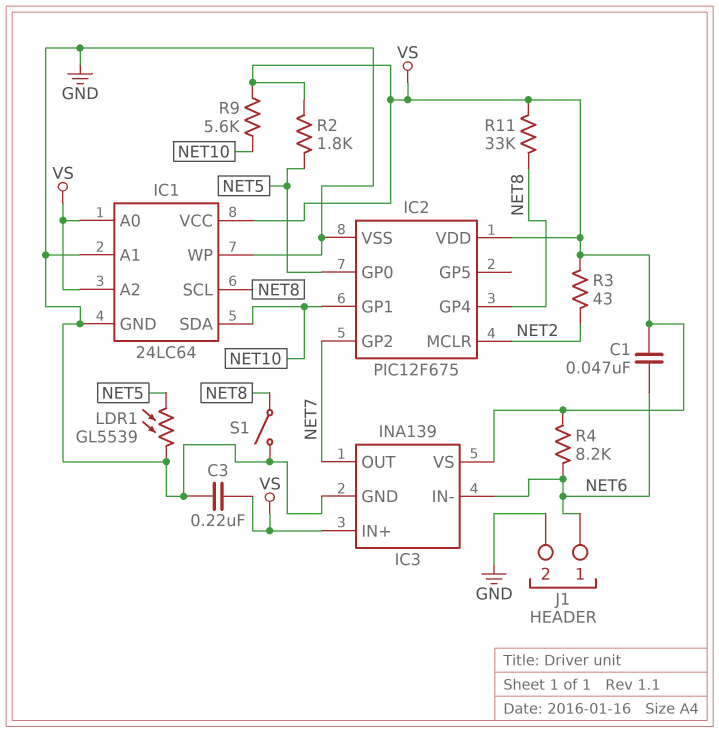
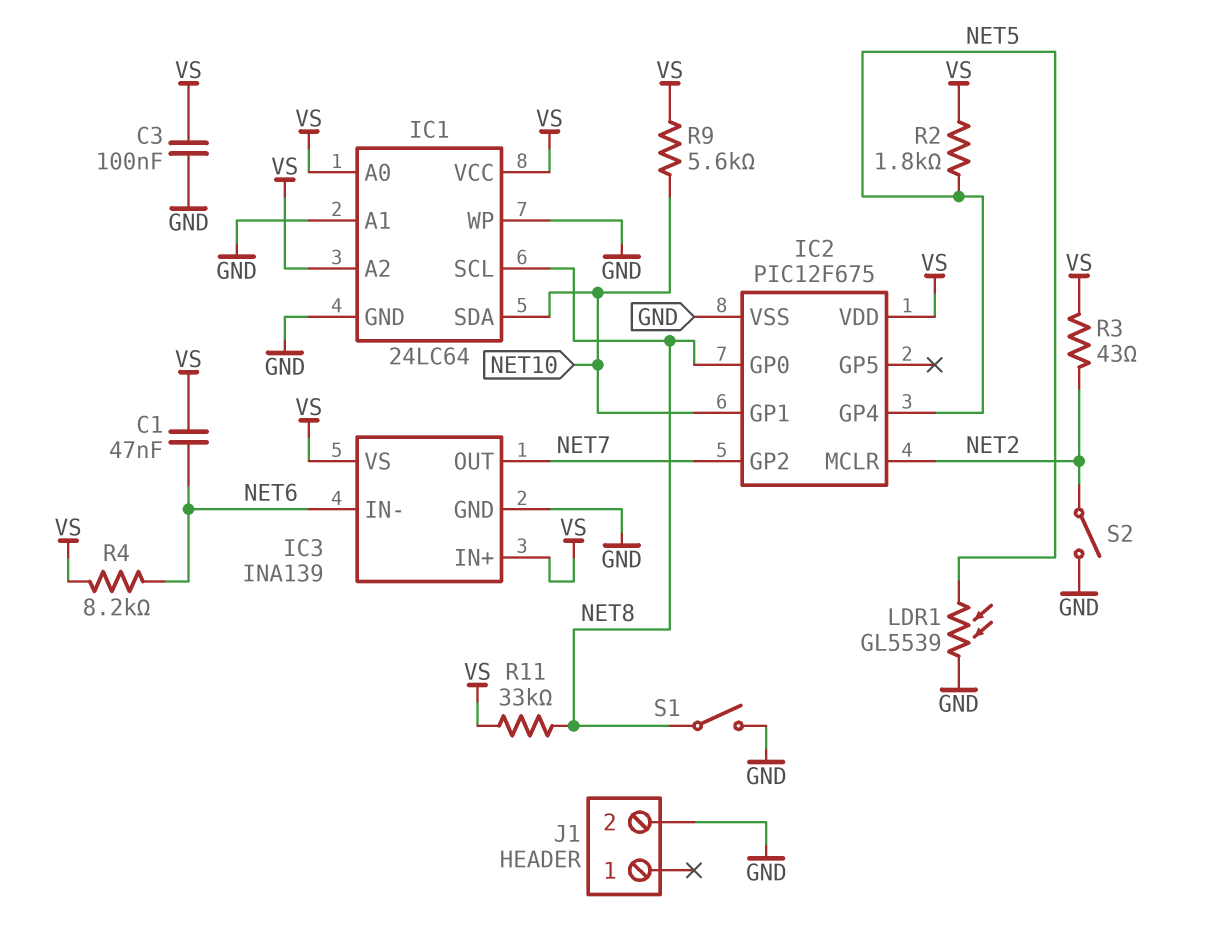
C3: 220nF (GND, VS) -> 100nF (GND, VS)
IC2 pin GP0: NET5 -> NET8
IC2 pin GP4: NET8 -> NET5
J1 pin 1: NET6 -> none
S2: none -> switch (GND, NET2)

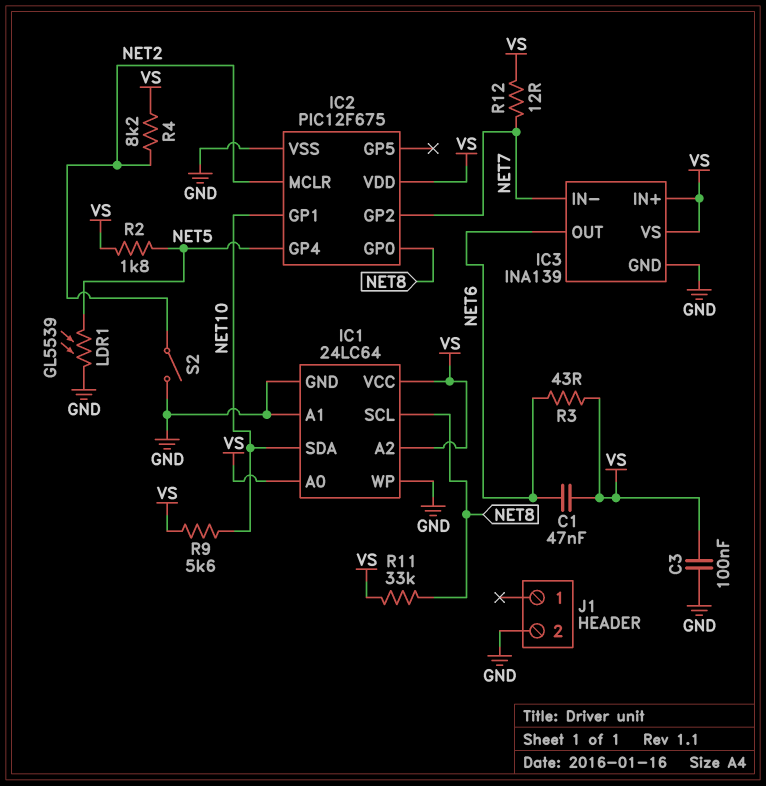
IC3 pin IN-: NET6 -> NET7
IC3 pin OUT: NET7 -> NET6
R3: 43 (NET2, VS) -> 43 (NET6, VS)
R4: 8.2k (NET6, VS) -> 8.2k (NET2, VS)
R12: none -> 12 (NET7, VS)
S1: switch (GND, NET8) -> none

